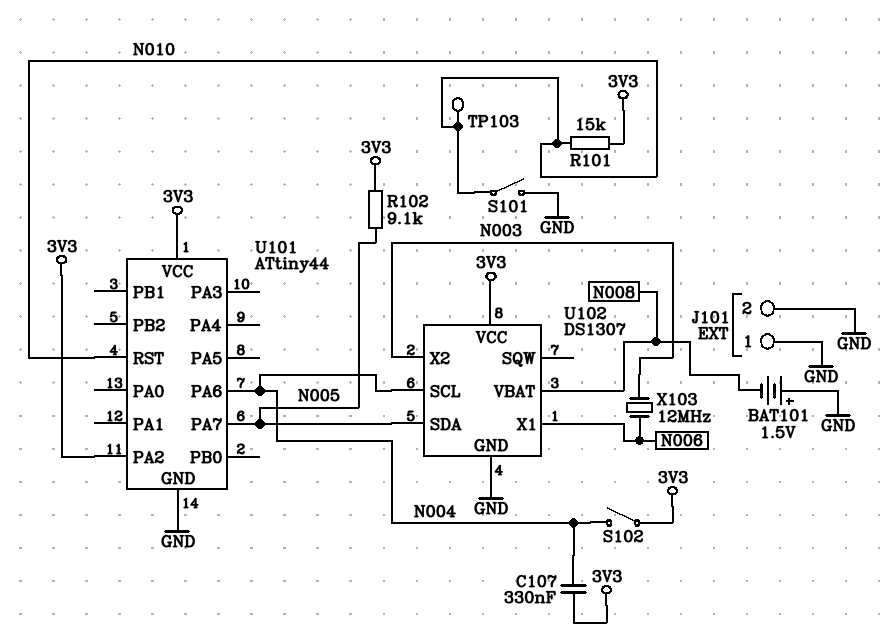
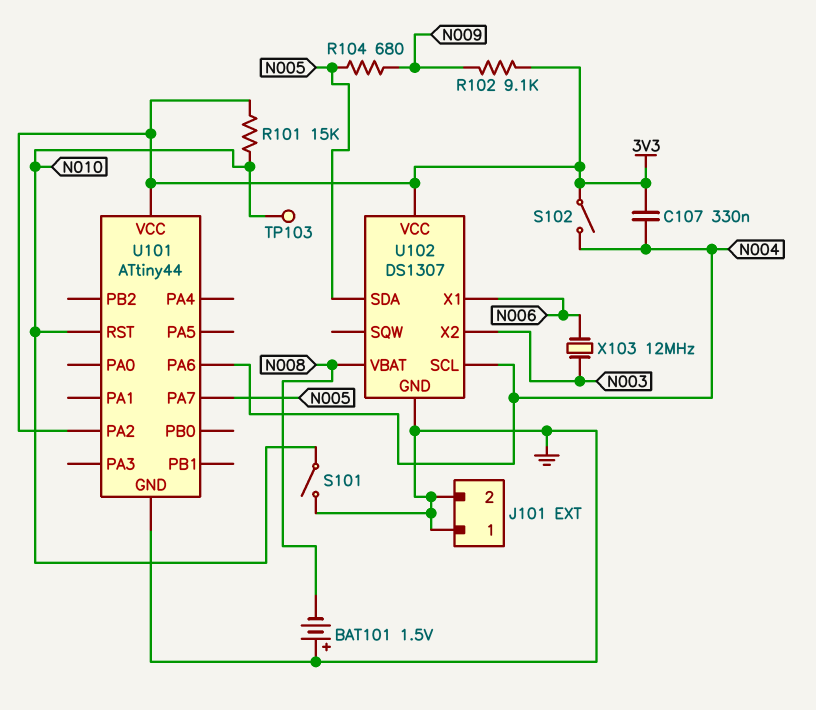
R102: 9.1k (3V3, N005) -> 9.1k (3V3, N009)
R104: none -> 680 (N005, N009)

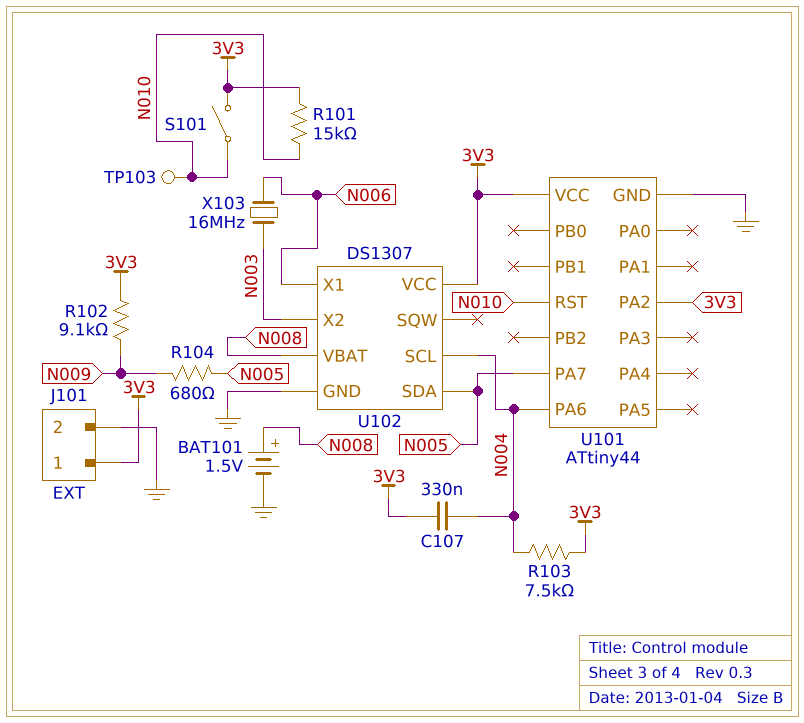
BAT101: 1.5V (plus GND, minus N008) -> 1.5V (plus N008, minus GND)
J101 pin 1: GND -> 3V3
R103: none -> 7.5k (3V3, N004)
S101: switch (GND, N010) -> switch (3V3, N010)
S102: switch (3V3, N004) -> none
X103: 12MHz (N003, N006) -> 16MHz (N003, N006)

